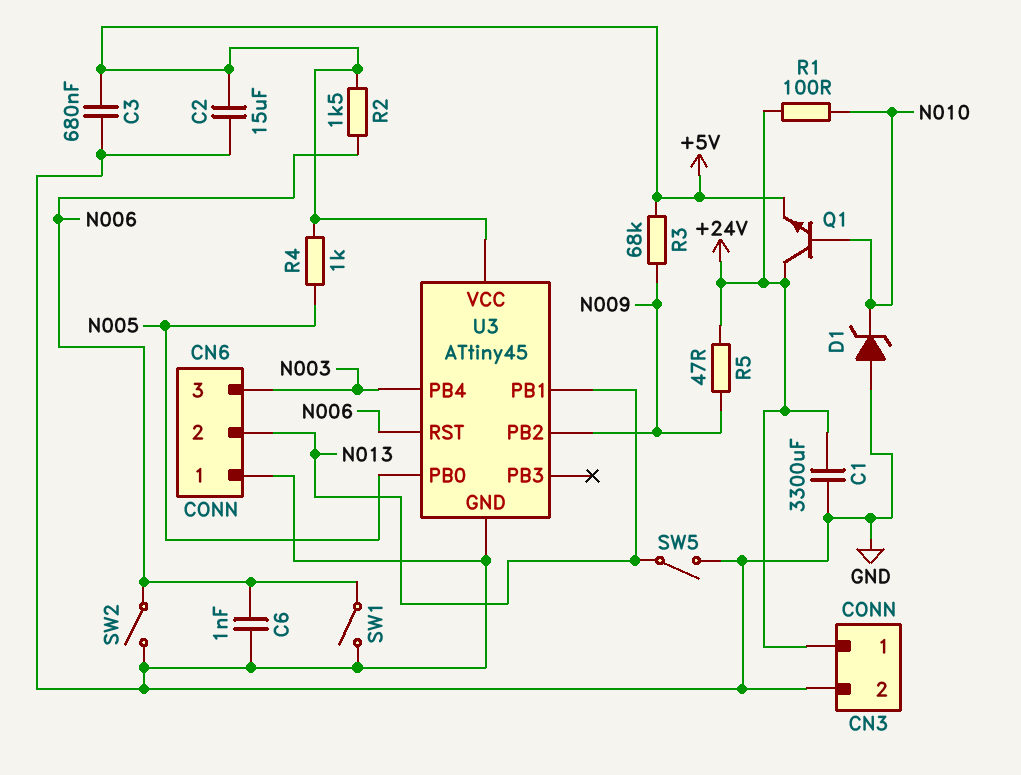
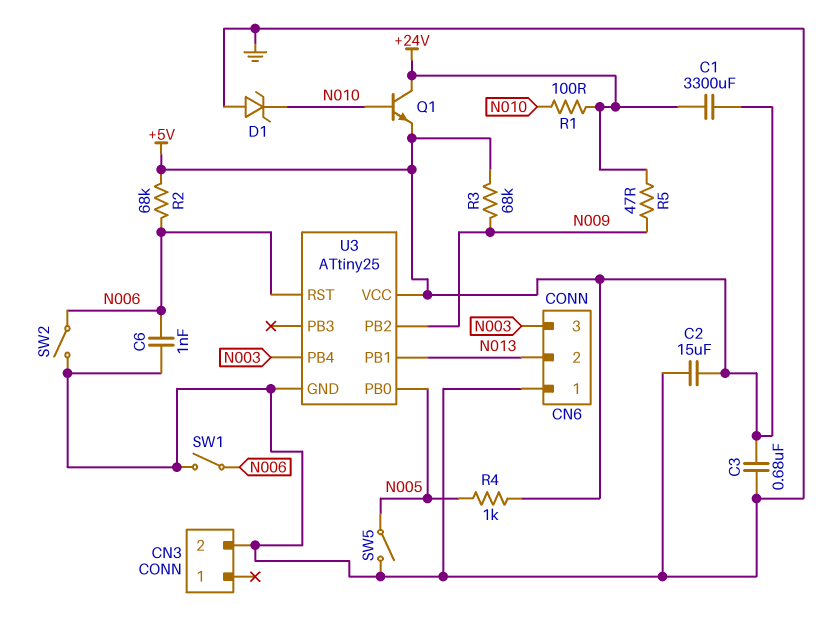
C1: 3300uF (+24V, GND) -> 3300uF (+5V, +24V)
CN3 pin 1: +24V -> none
R2: 1.5k (+5V, N006) -> 68k (+5V, N006)
SW5: switch (GND, N013) -> switch (GND, N005)
U3: ATtiny45 -> ATtiny25

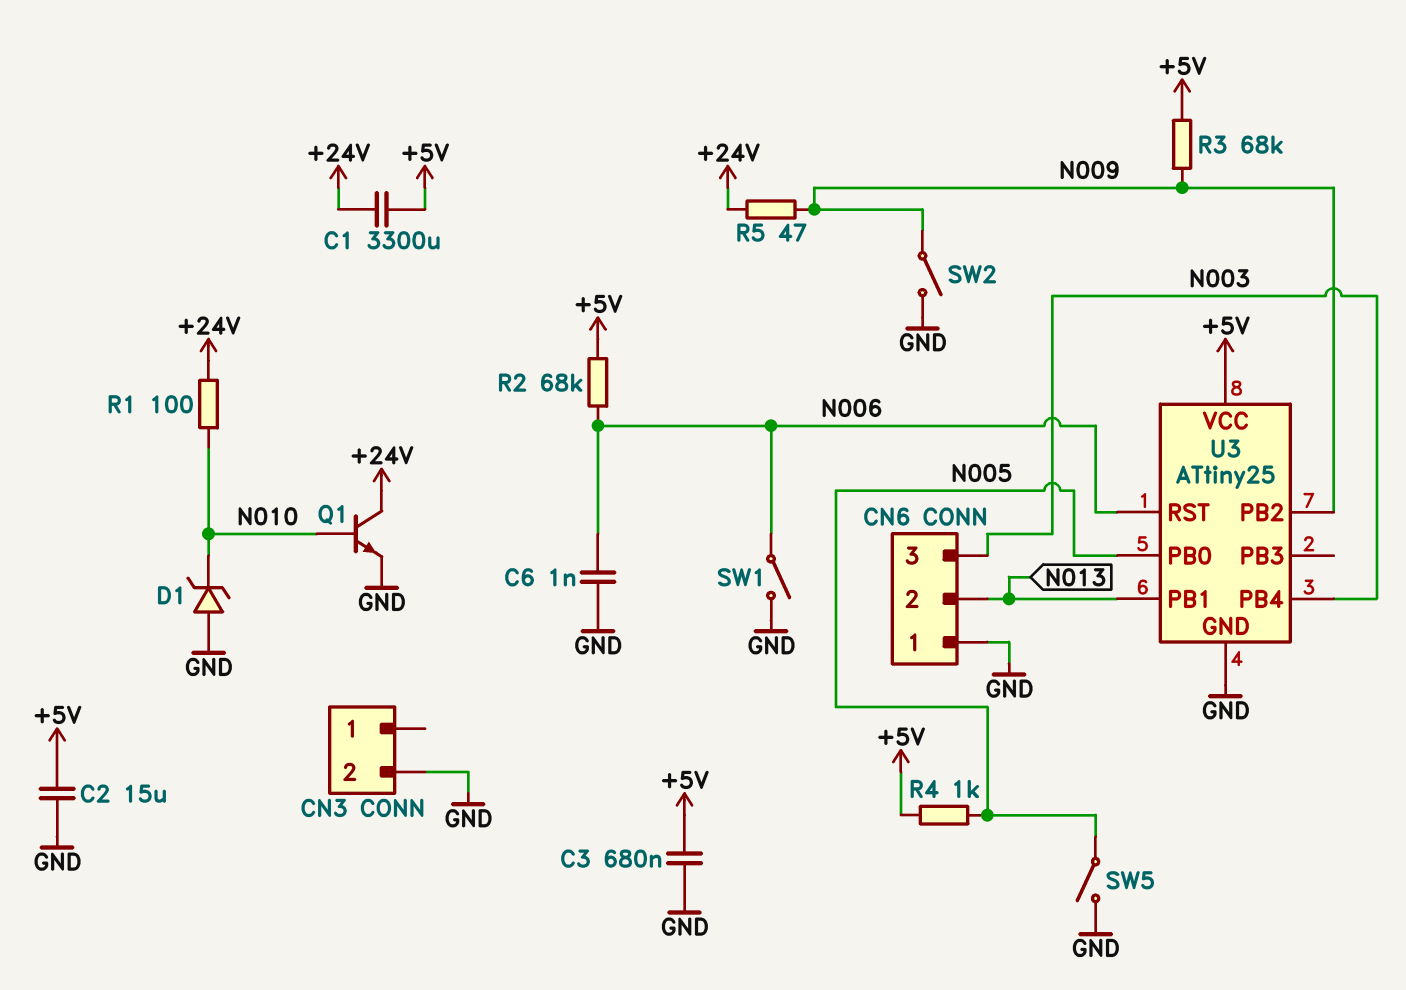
Q1: NPN (B N010, C +24V, E +5V) -> NPN (B N010, C +24V, E GND)
SW2: switch (GND, N006) -> switch (GND, N009)

